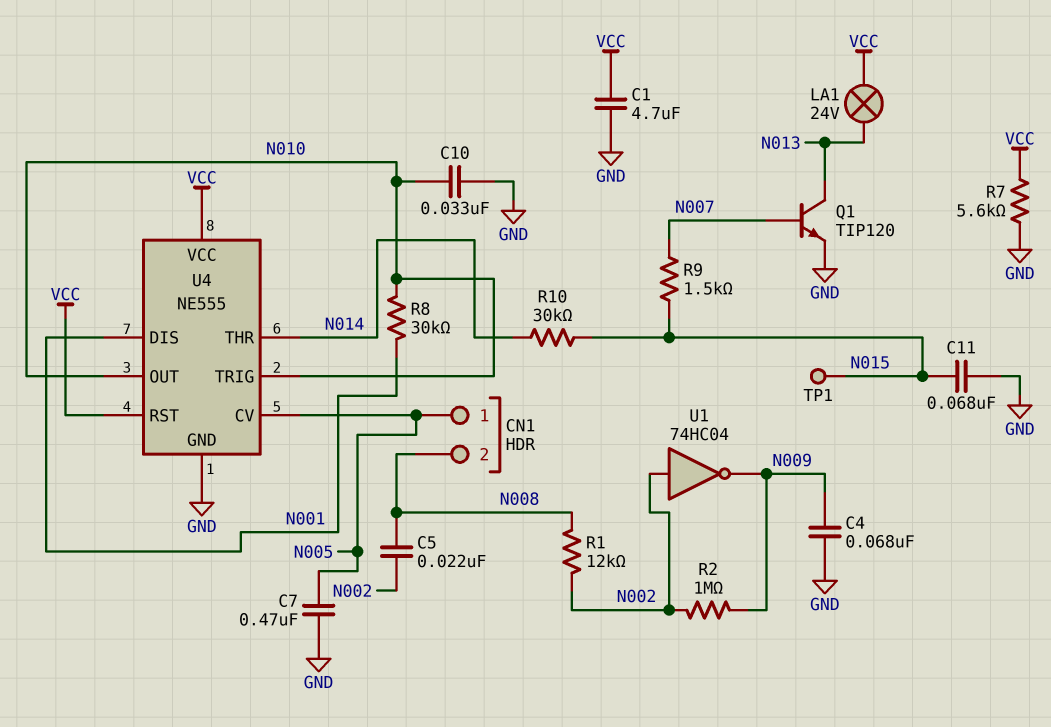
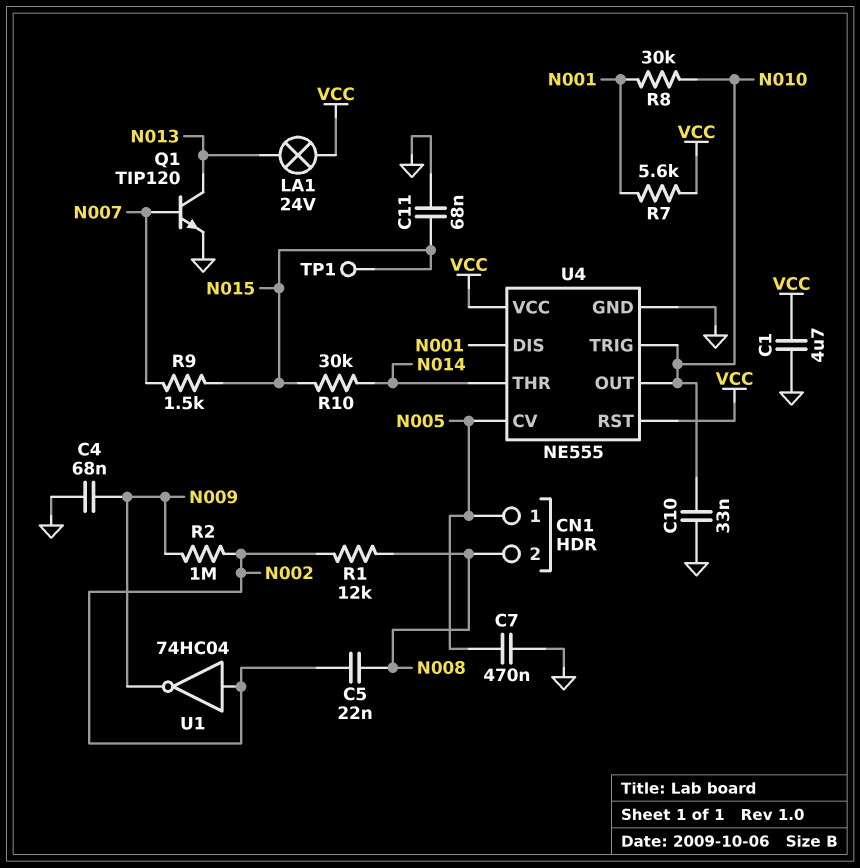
R7: 5.6k (GND, VCC) -> 5.6k (N001, VCC)

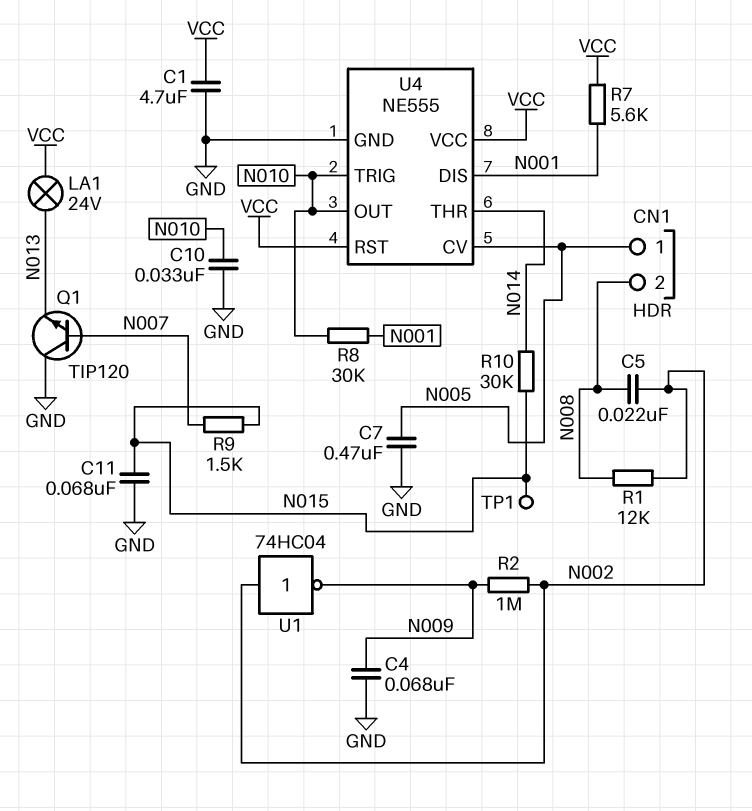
Q1: NPN TIP120 (B N007, C N013, E GND) -> NPN TIP120 (B N007, C GND, E N013)

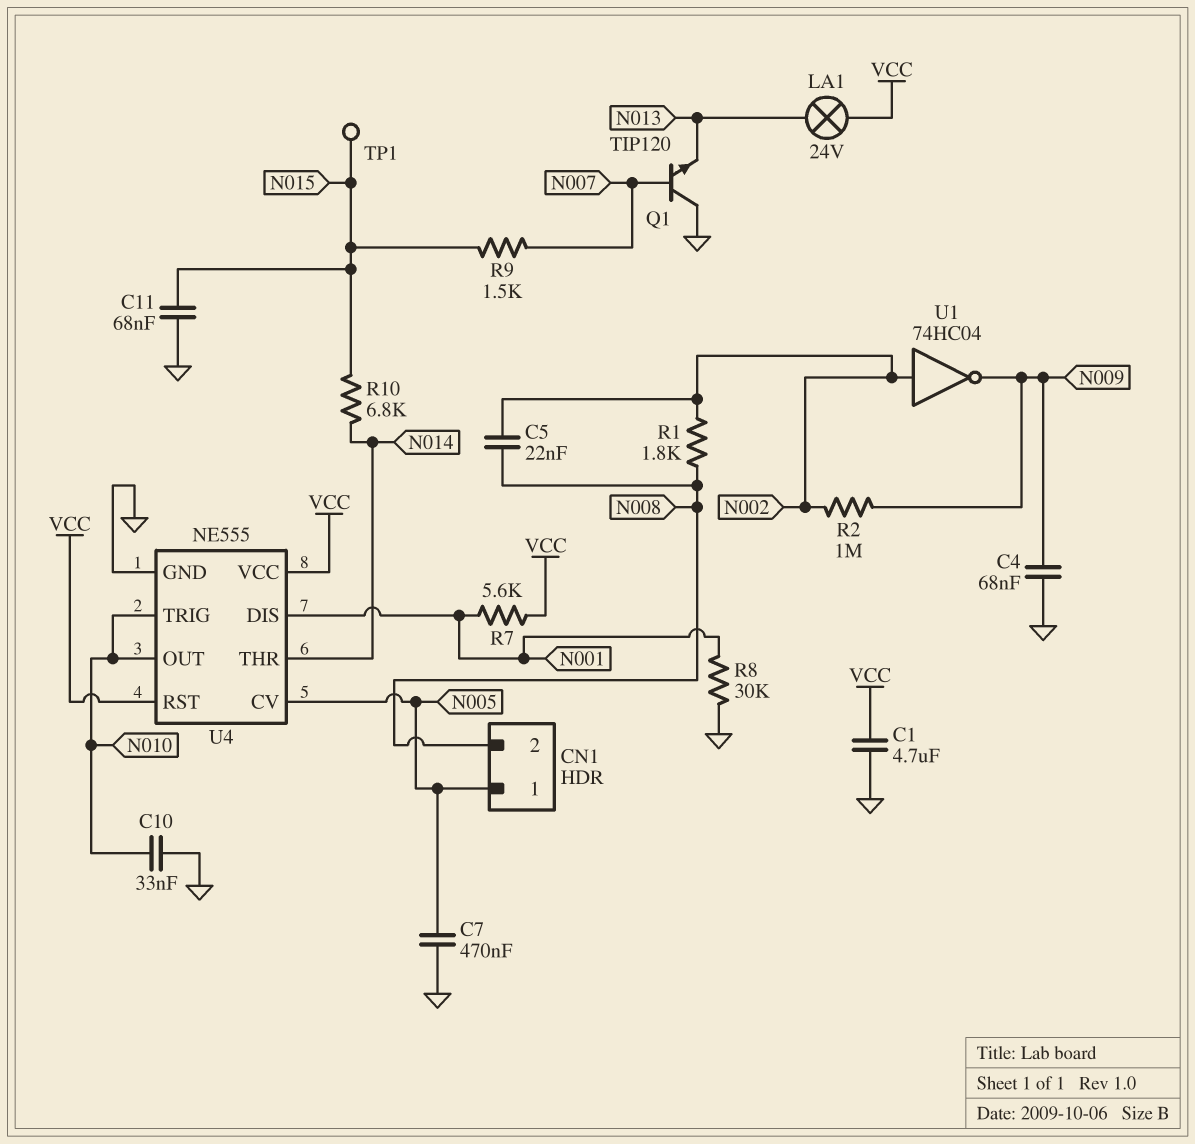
R1: 12k (N002, N008) -> 1.8k (N002, N008)
R8: 30k (N001, N010) -> 30k (GND, N001)
R10: 30k (N014, N015) -> 6.8k (N014, N015)

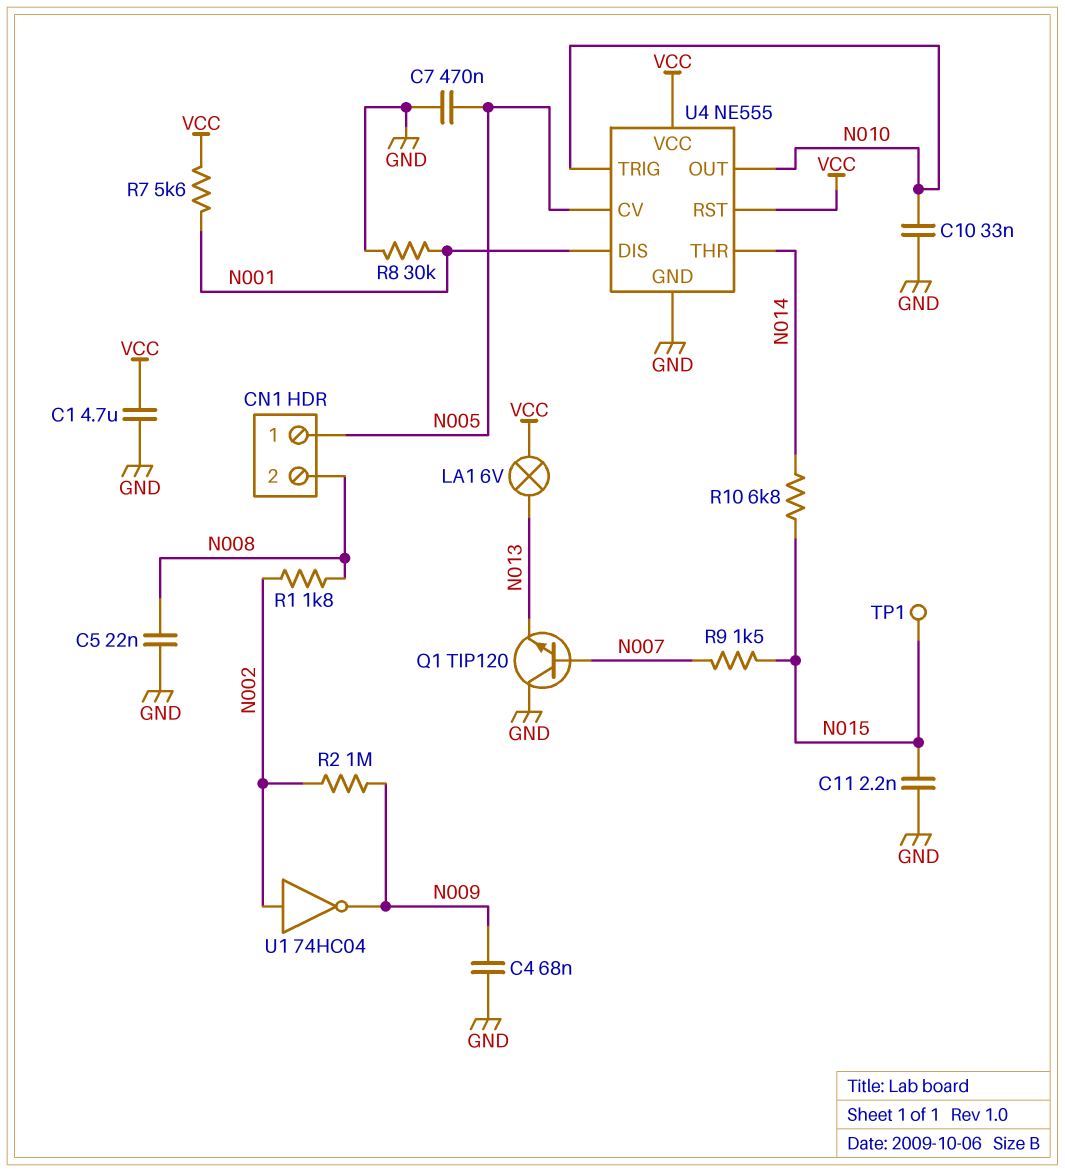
C5: 22nF (N002, N008) -> 22nF (GND, N008)
C11: 68nF (GND, N015) -> 2.2nF (GND, N015)
LA1: lamp 24V (N013, VCC) -> lamp 6V (N013, VCC)

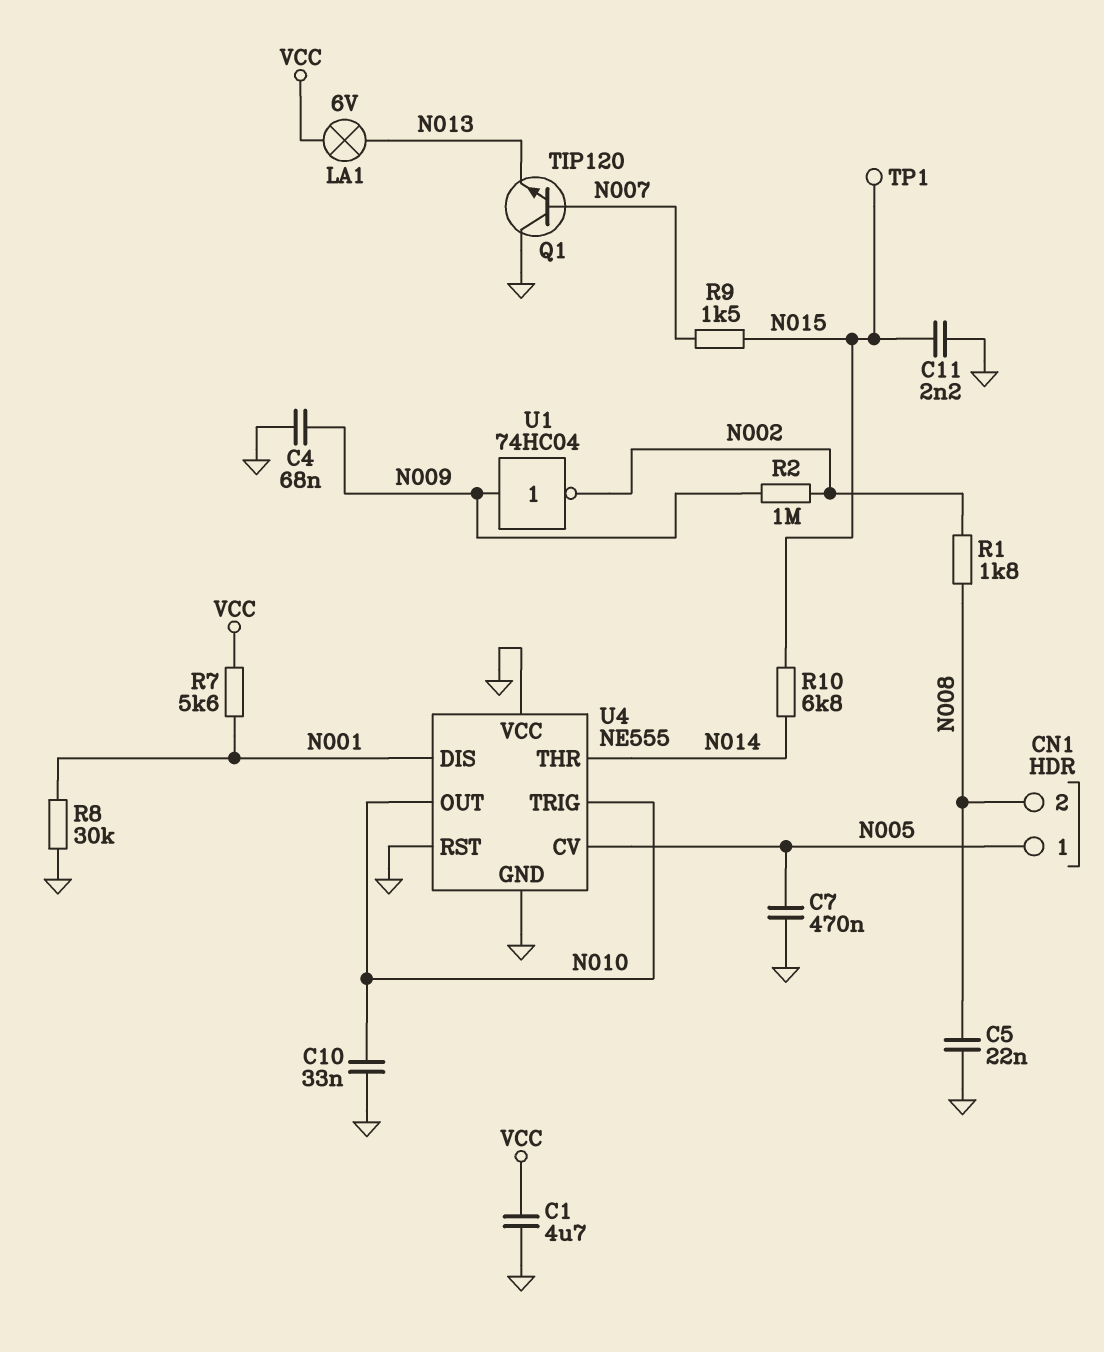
U1: NOT 74HC04 (in N002, out N009) -> NOT 74HC04 (in N009, out N002)
U4 pin RST: VCC -> GND
U4 pin VCC: VCC -> GND

